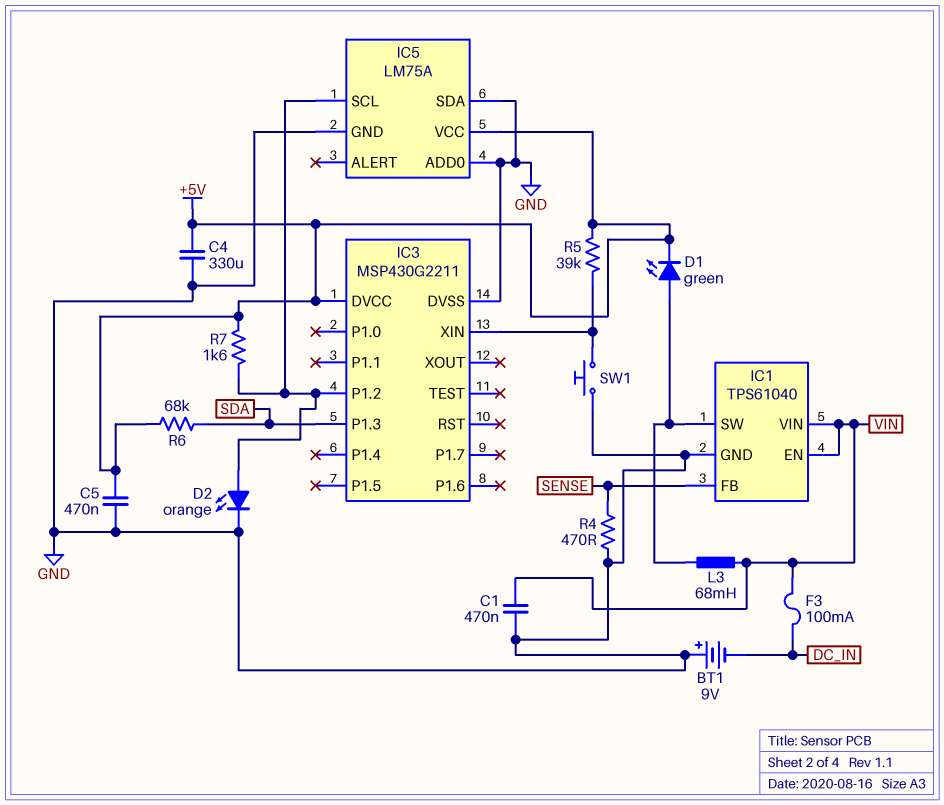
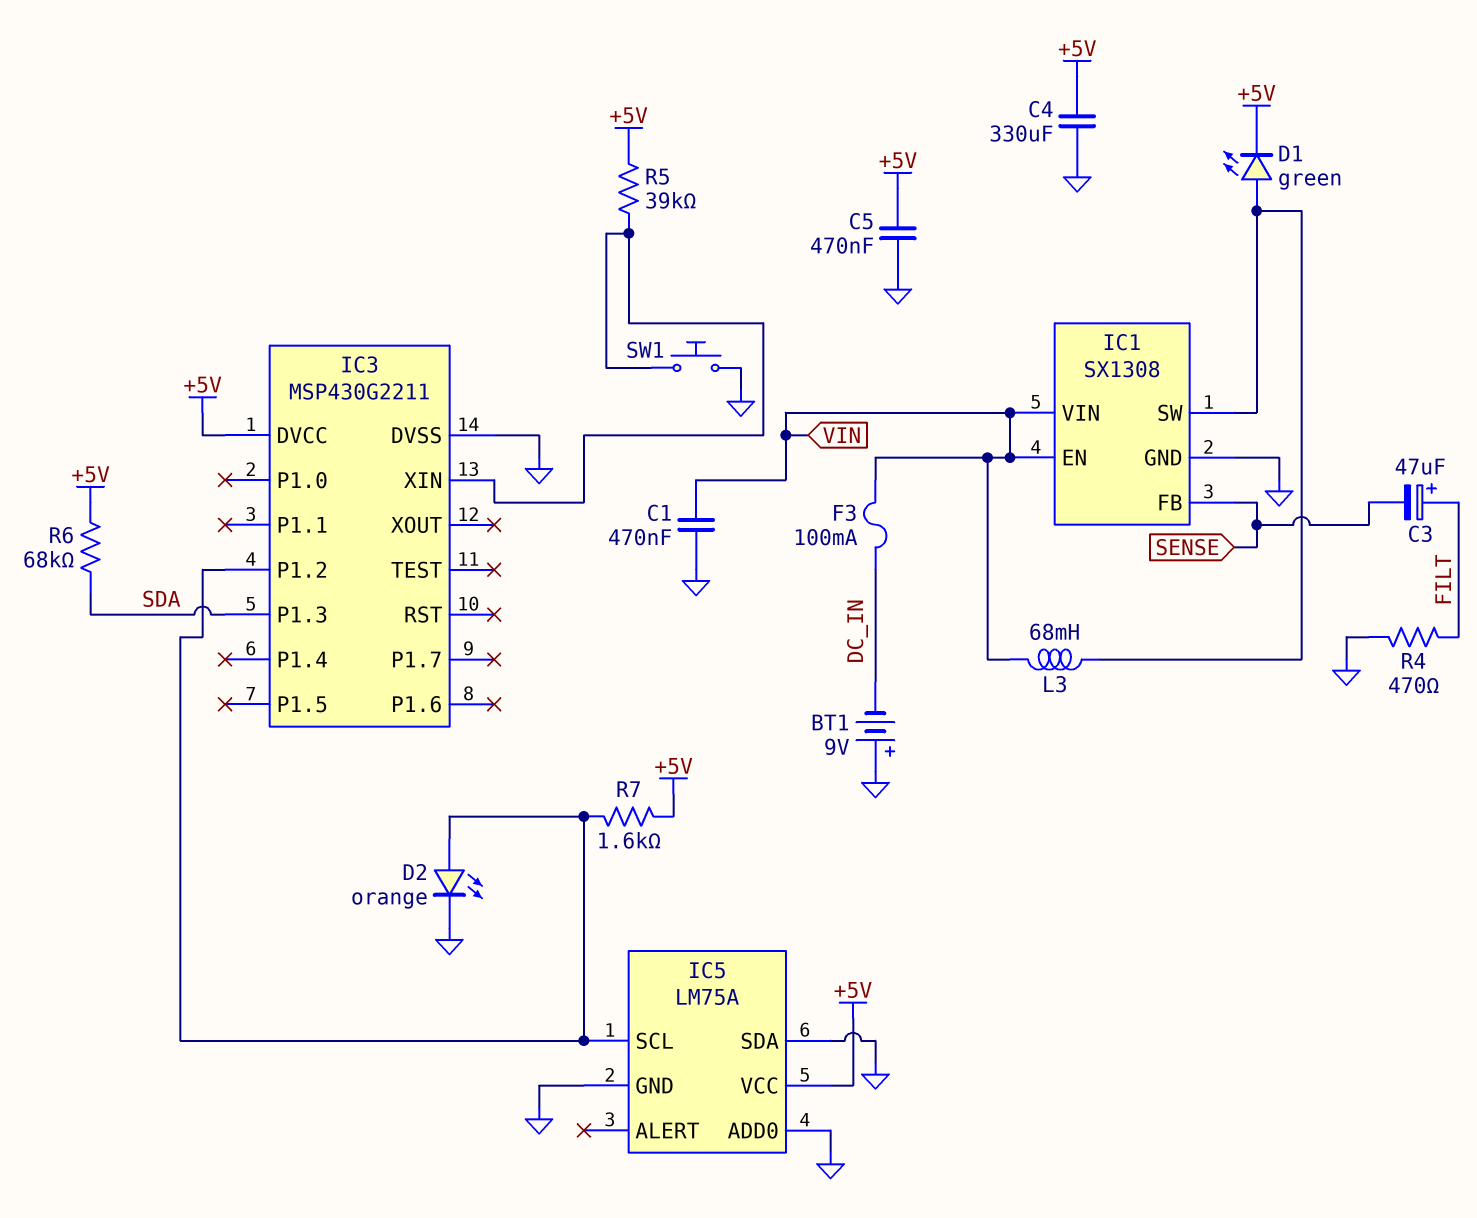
C3: none -> 47uF (plus FILT, minus SENSE)
IC1: TPS61040 -> SX1308
R4: 470 (GND, SENSE) -> 470 (FILT, GND)

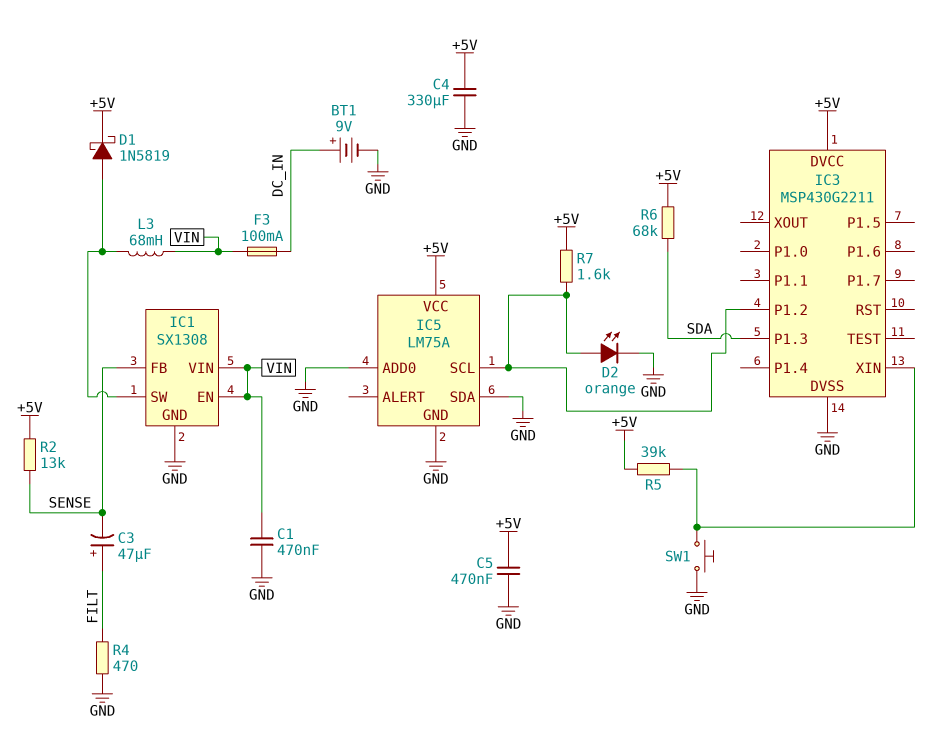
BT1: 9V (plus GND, minus DC_IN) -> 9V (plus DC_IN, minus GND)
D1: LED green (A IC1/SW, K +5V) -> schottky 1N5819 (A IC1/SW, K +5V)
R2: none -> 13k (+5V, SENSE)

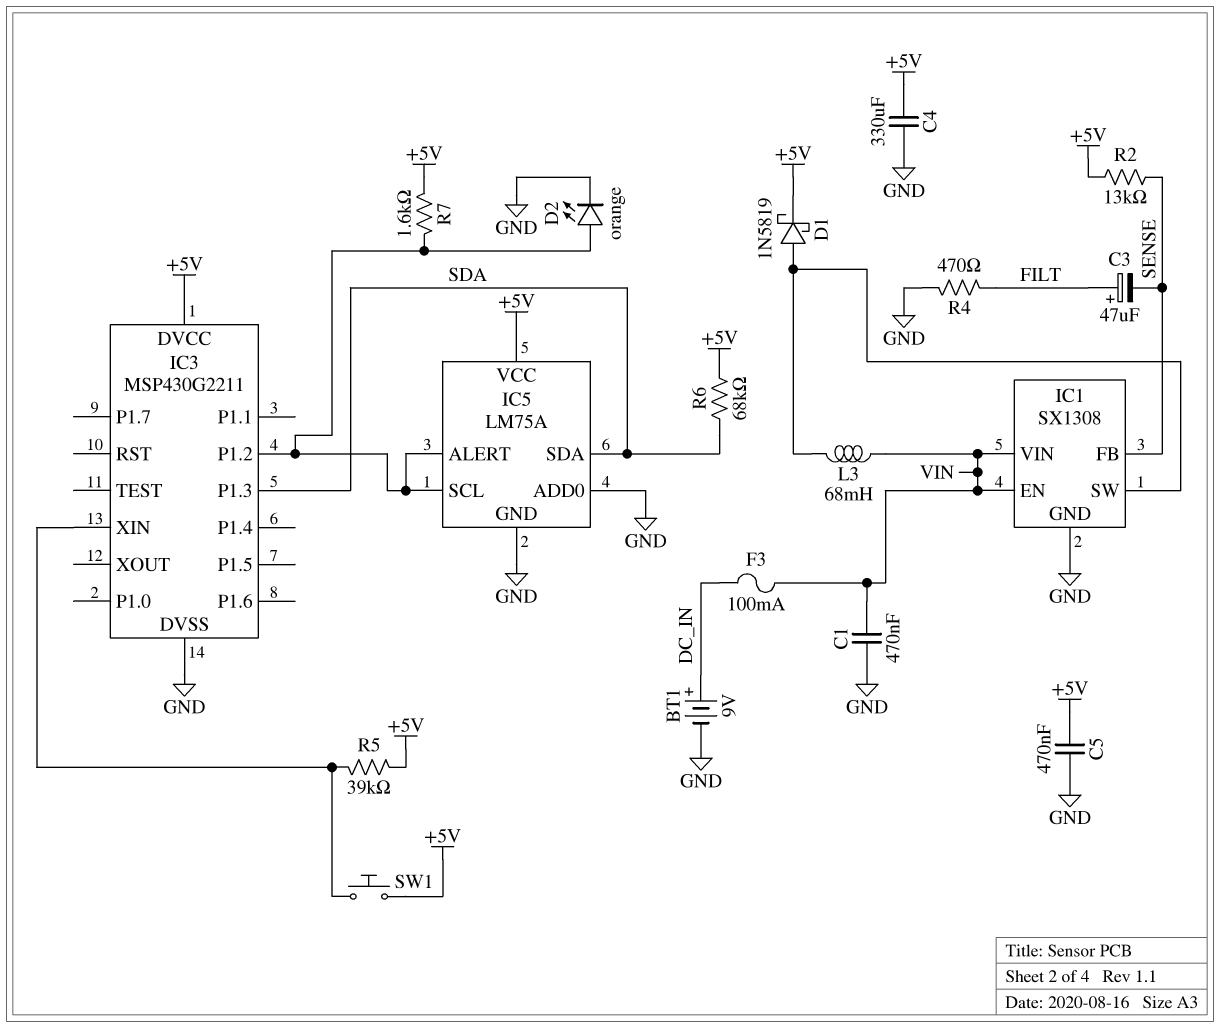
IC5 pin ALERT: none -> IC3/P1.2
IC5 pin SDA: GND -> SDA
SW1: button (GND, IC3/XIN) -> button (+5V, IC3/XIN)

